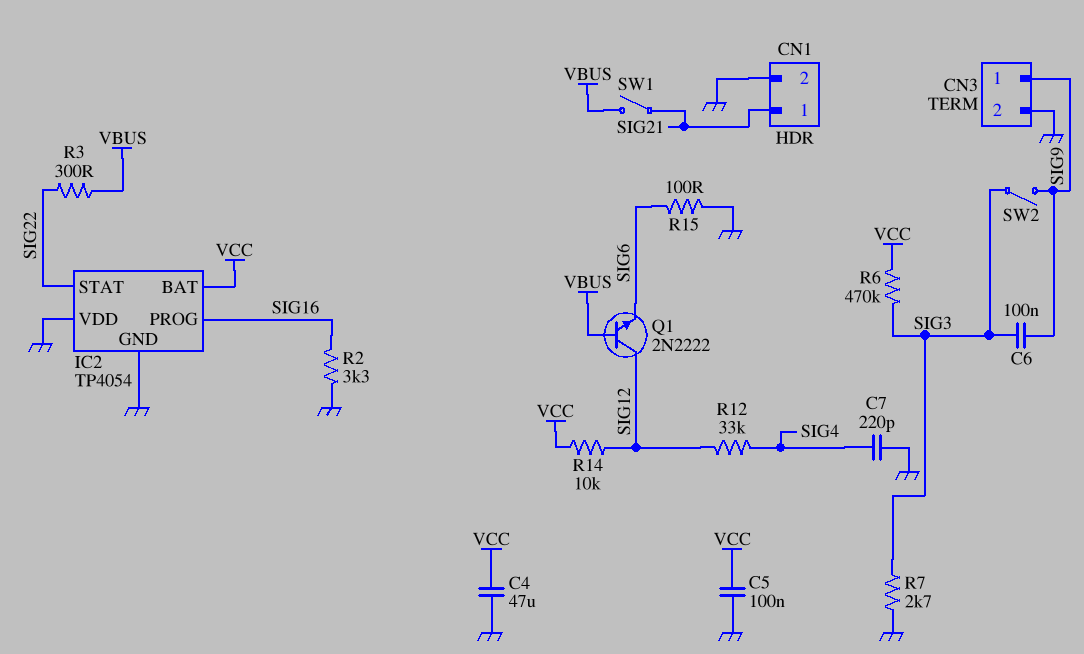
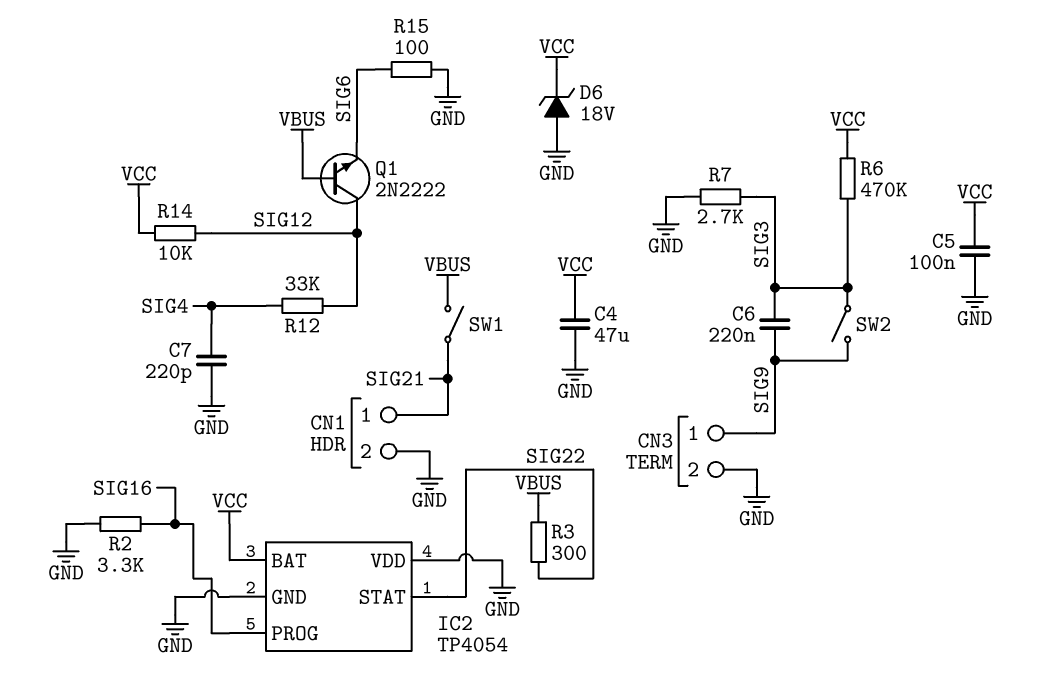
C6: 100nF (SIG3, SIG9) -> 220nF (SIG3, SIG9)
D6: none -> zener 18V (A GND, K VCC)

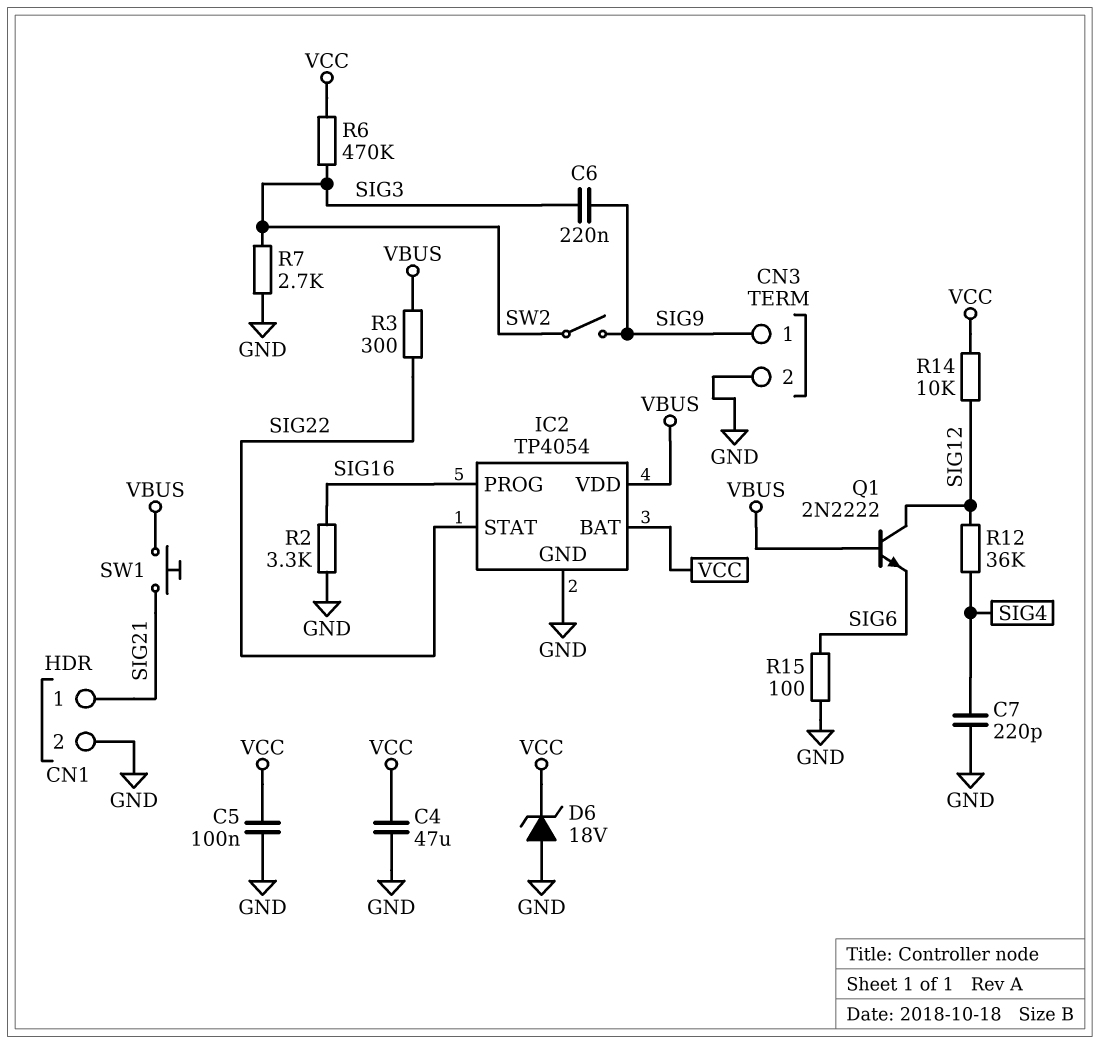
IC2 pin VDD: GND -> VBUS
R12: 33k (SIG4, SIG12) -> 36k (SIG4, SIG12)
SW1: switch (SIG21, VBUS) -> button (SIG21, VBUS)

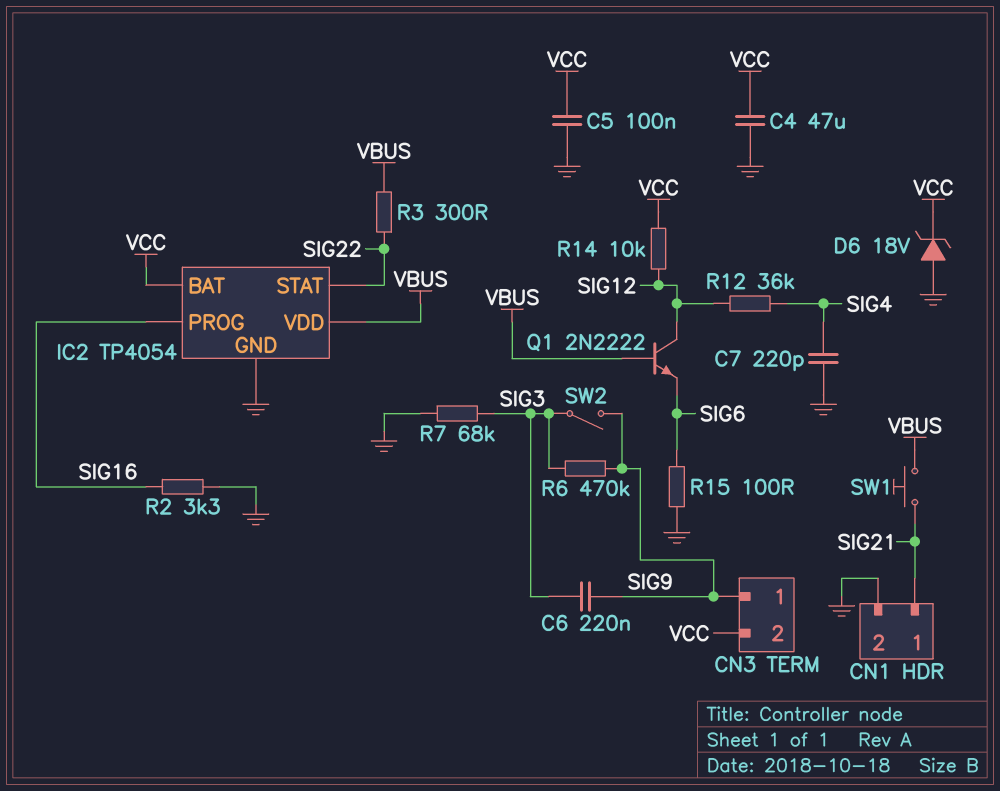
CN3 pin 2: GND -> VCC
R6: 470k (SIG3, VCC) -> 470k (SIG3, SIG9)
R7: 2.7k (GND, SIG3) -> 68k (GND, SIG3)

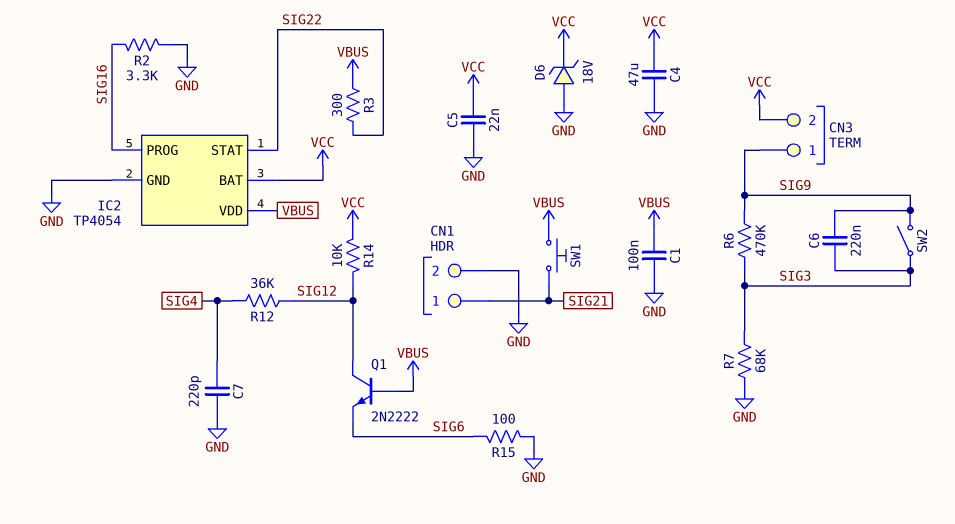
C1: none -> 100nF (GND, VBUS)
C5: 100nF (GND, VCC) -> 22nF (GND, VCC)

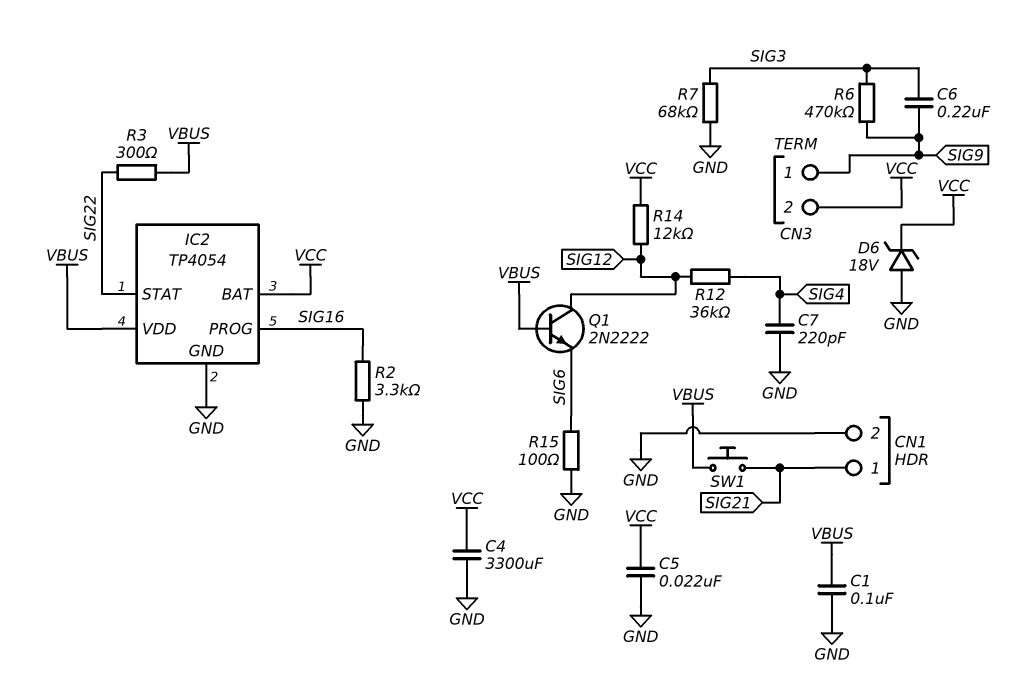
C4: 47uF (GND, VCC) -> 3300uF (GND, VCC)
R14: 10k (SIG12, VCC) -> 12k (SIG12, VCC)
SW2: switch (SIG3, SIG9) -> none

